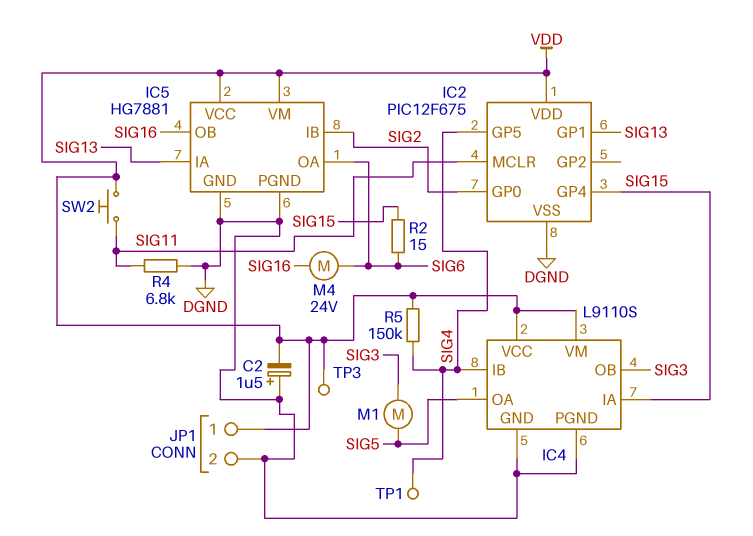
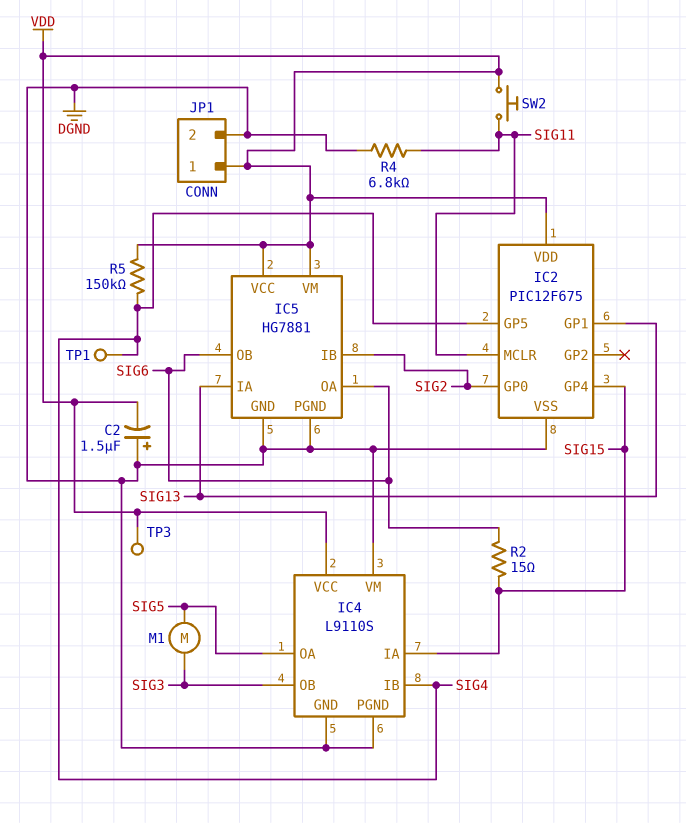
IC4 pin VM: VDD -> DGND
IC5 pin OB: SIG16 -> SIG6
M4: motor 24V (SIG6, SIG16) -> none

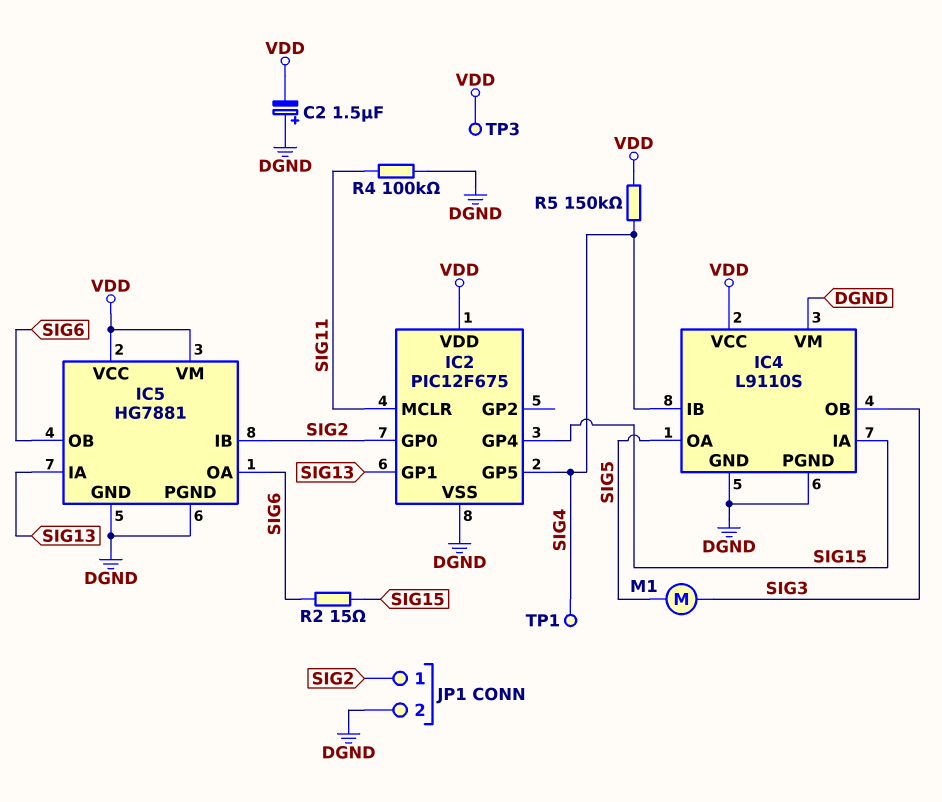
JP1 pin 1: VDD -> SIG2
R4: 6.8k (DGND, SIG11) -> 100k (DGND, SIG11)
SW2: button (SIG11, VDD) -> none

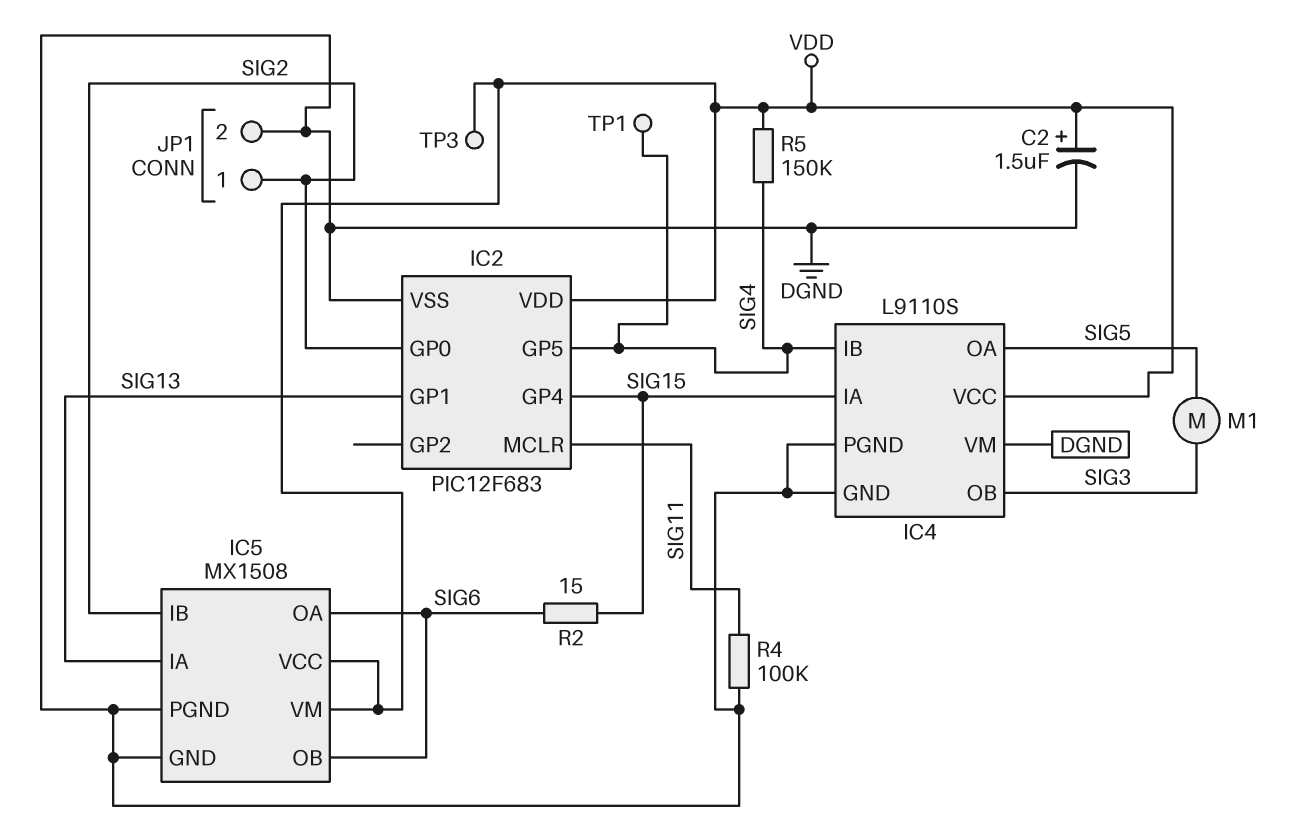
C2: 1.5uF (plus DGND, minus VDD) -> 1.5uF (plus VDD, minus DGND)
IC2: PIC12F675 -> PIC12F683
IC5: HG7881 -> MX1508

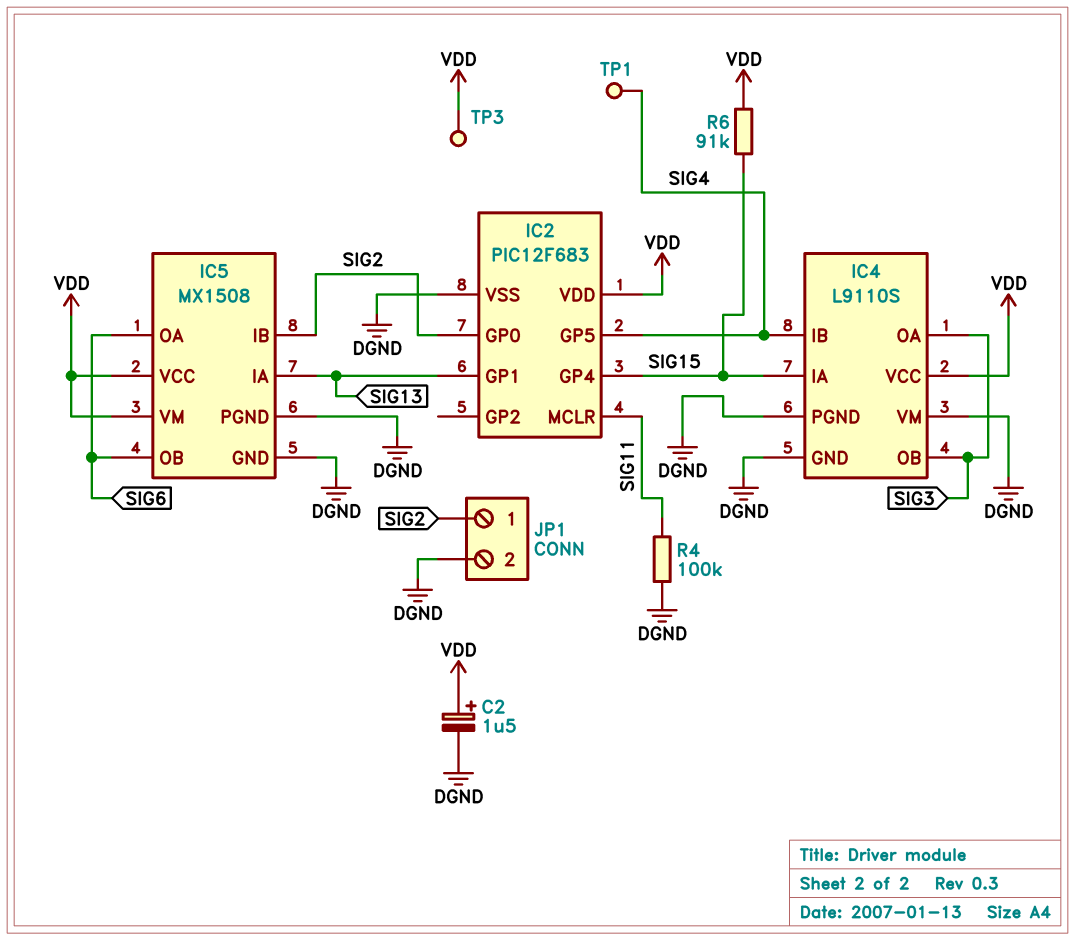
IC4 pin OA: SIG5 -> SIG3
M1: motor (SIG3, SIG5) -> none
R2: 15 (SIG6, SIG15) -> none
R5: 150k (SIG4, VDD) -> none
R6: none -> 91k (SIG15, VDD)

